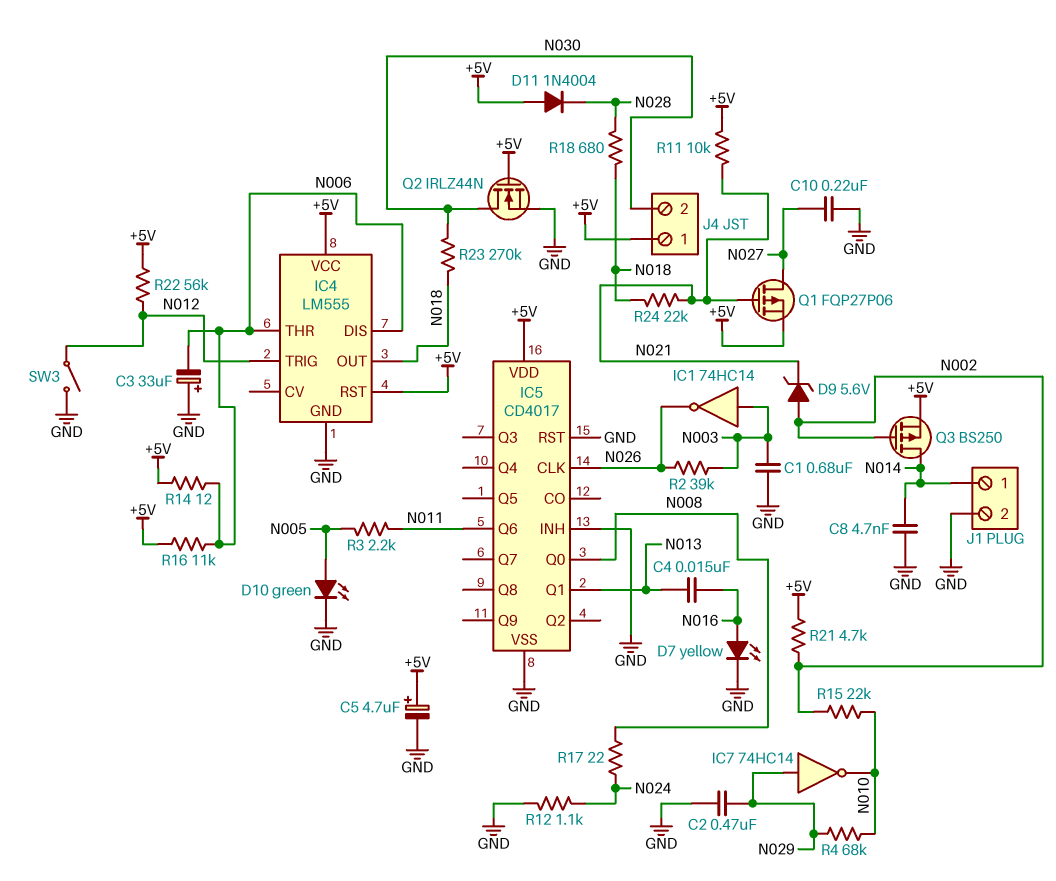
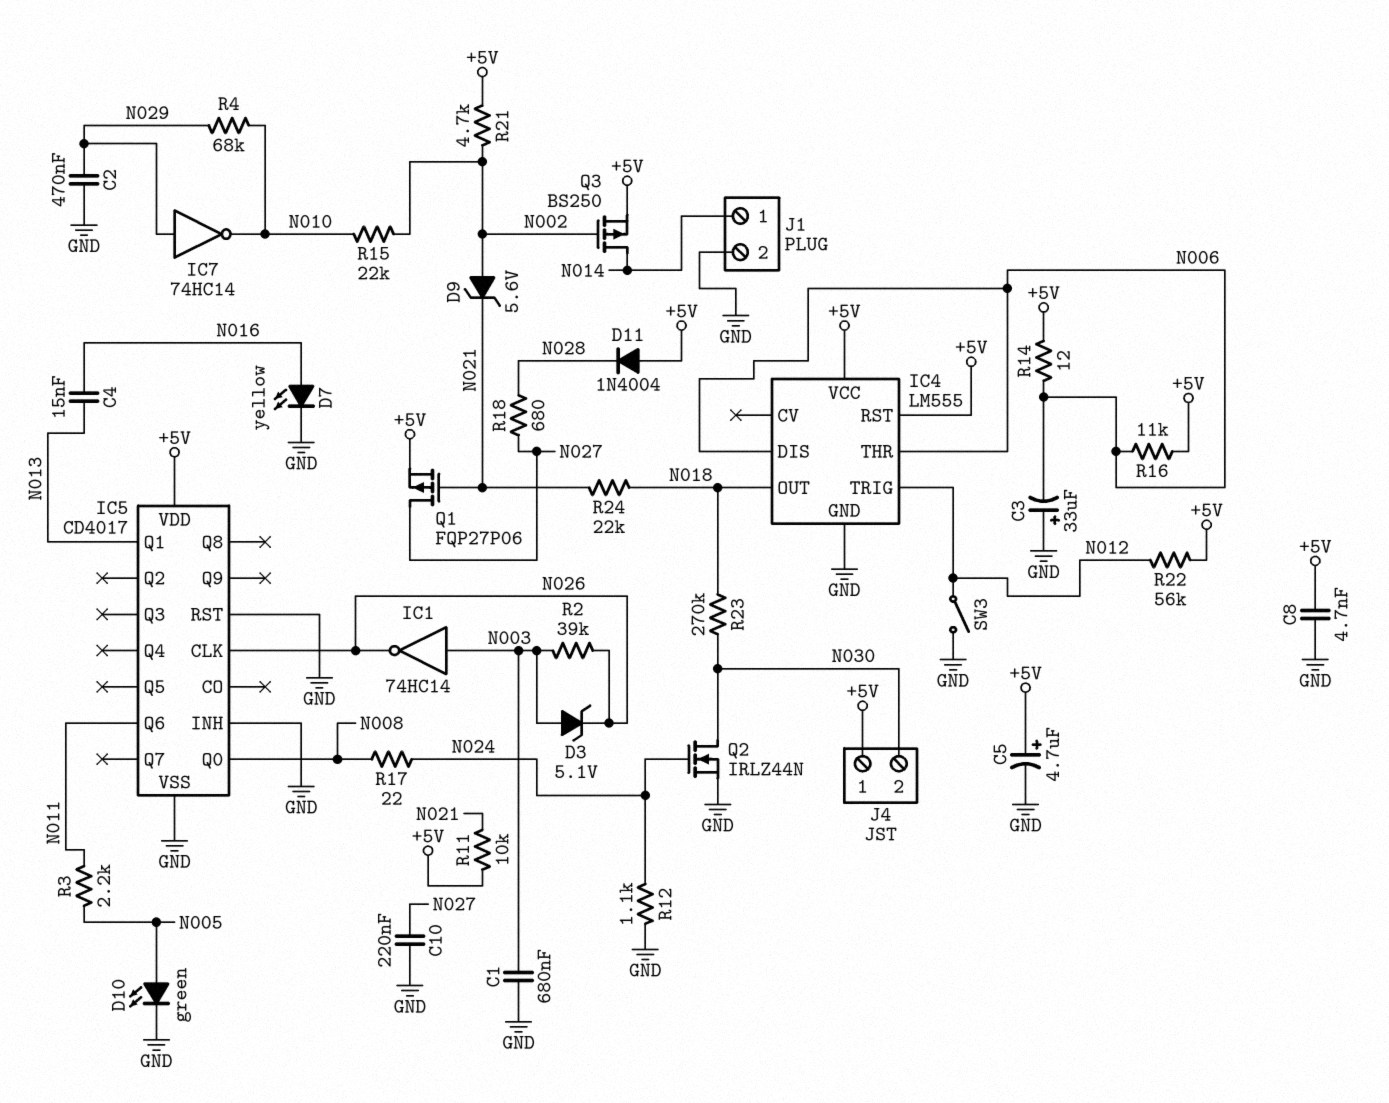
C8: 4.7nF (GND, N014) -> 4.7nF (+5V, GND)
D3: none -> zener 5.1V (A N003, K N026)
Q2: NMOS IRLZ44N (G +5V, D N030, S GND) -> NMOS IRLZ44N (G N024, D N030, S GND)
R18: 680 (N018, N028) -> 680 (N027, N028)

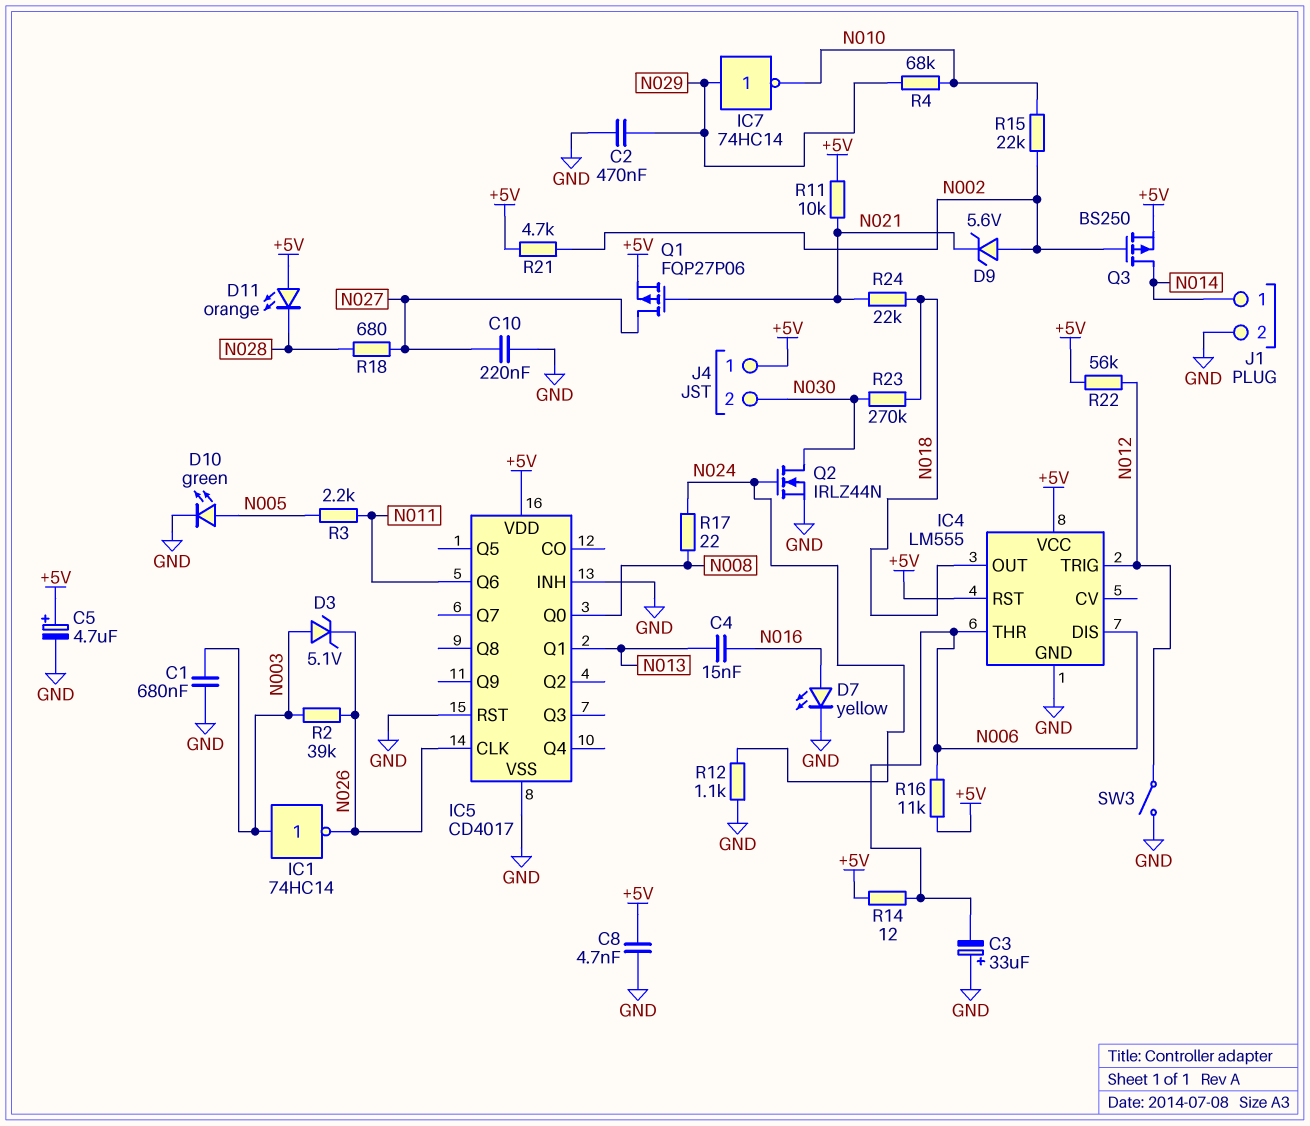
D11: diode 1N4004 (A +5V, K N028) -> LED orange (A +5V, K N028)

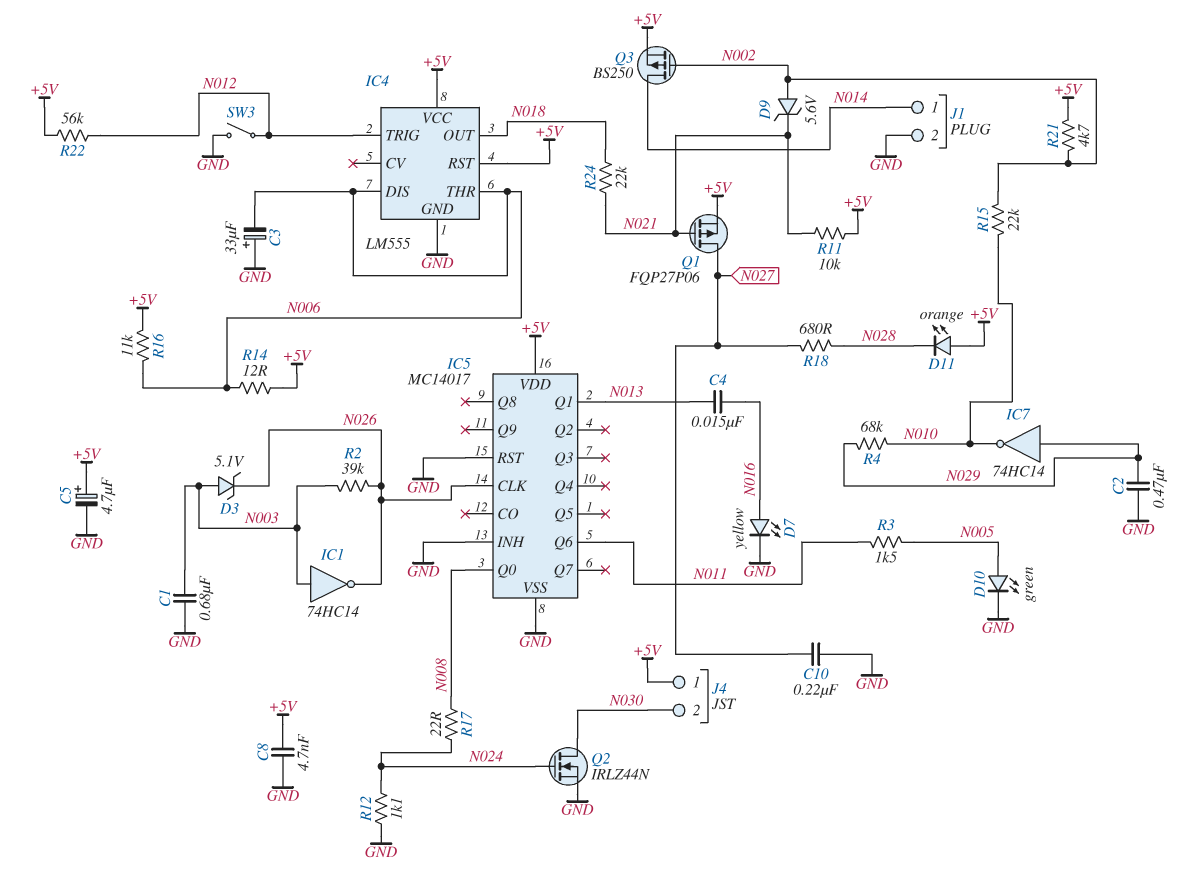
IC5: CD4017 -> MC14017
R3: 2.2k (N005, N011) -> 1.5k (N005, N011)
R23: 270k (N018, N030) -> none

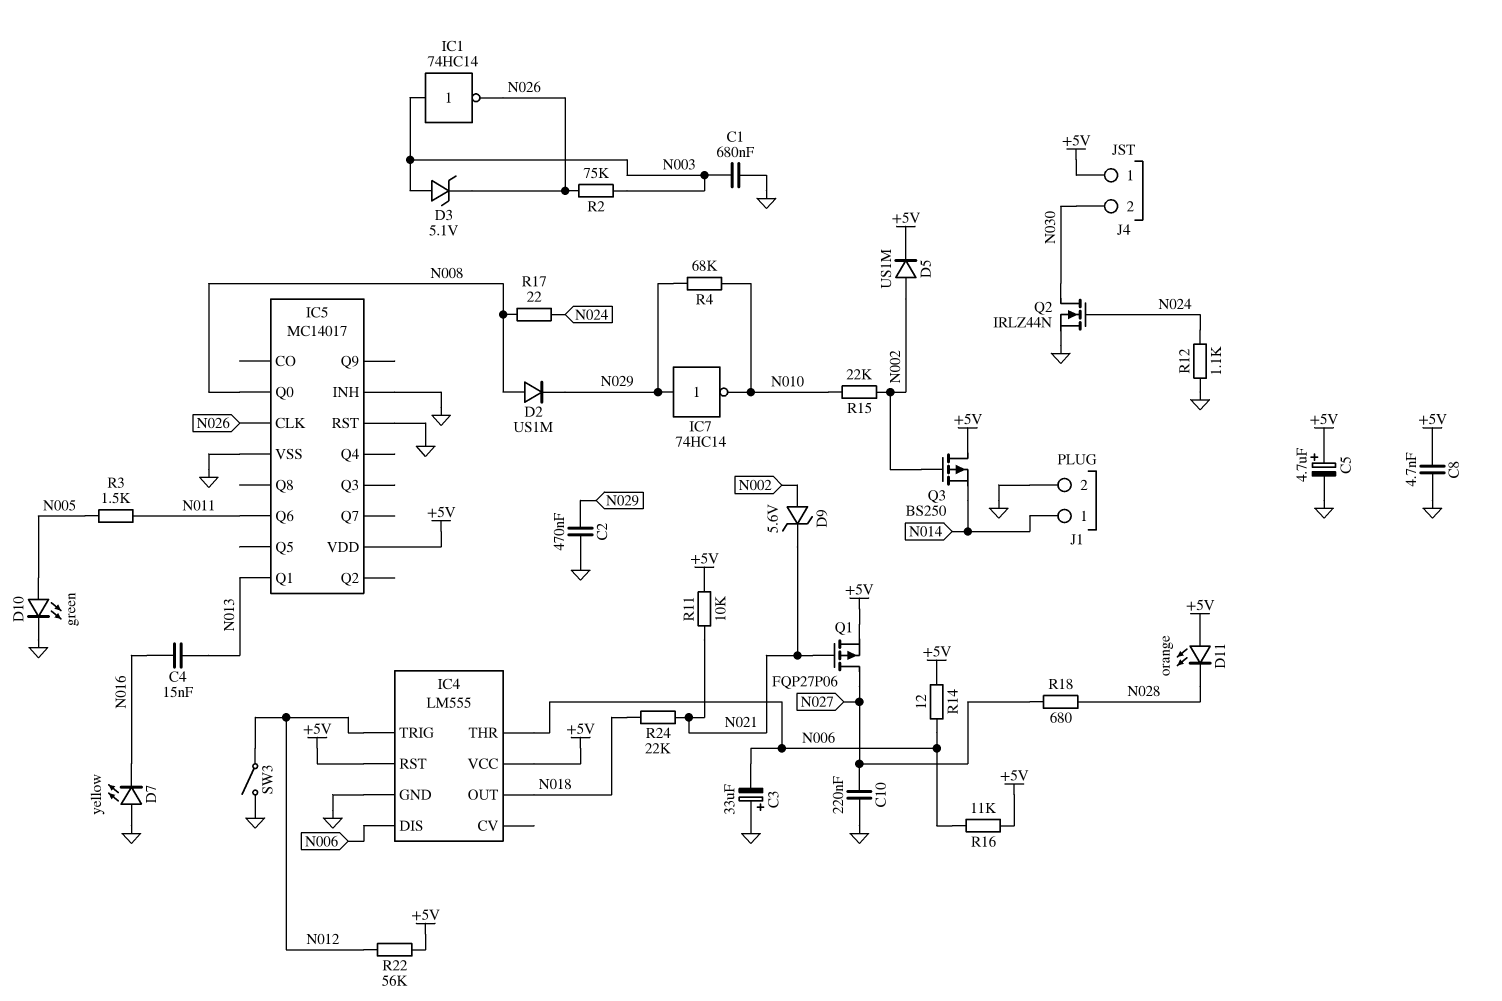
D2: none -> diode US1M (A N008, K N029)
D5: none -> diode US1M (A N002, K +5V)
D7: LED yellow (A N016, K GND) -> LED yellow (A GND, K N016)
Q3: PMOS BS250 (G N002, D N014, S +5V) -> PMOS BS250 (G N002, D +5V, S N014)
R2: 39k (N003, N026) -> 75k (N003, N026)
R21: 4.7k (+5V, N002) -> none

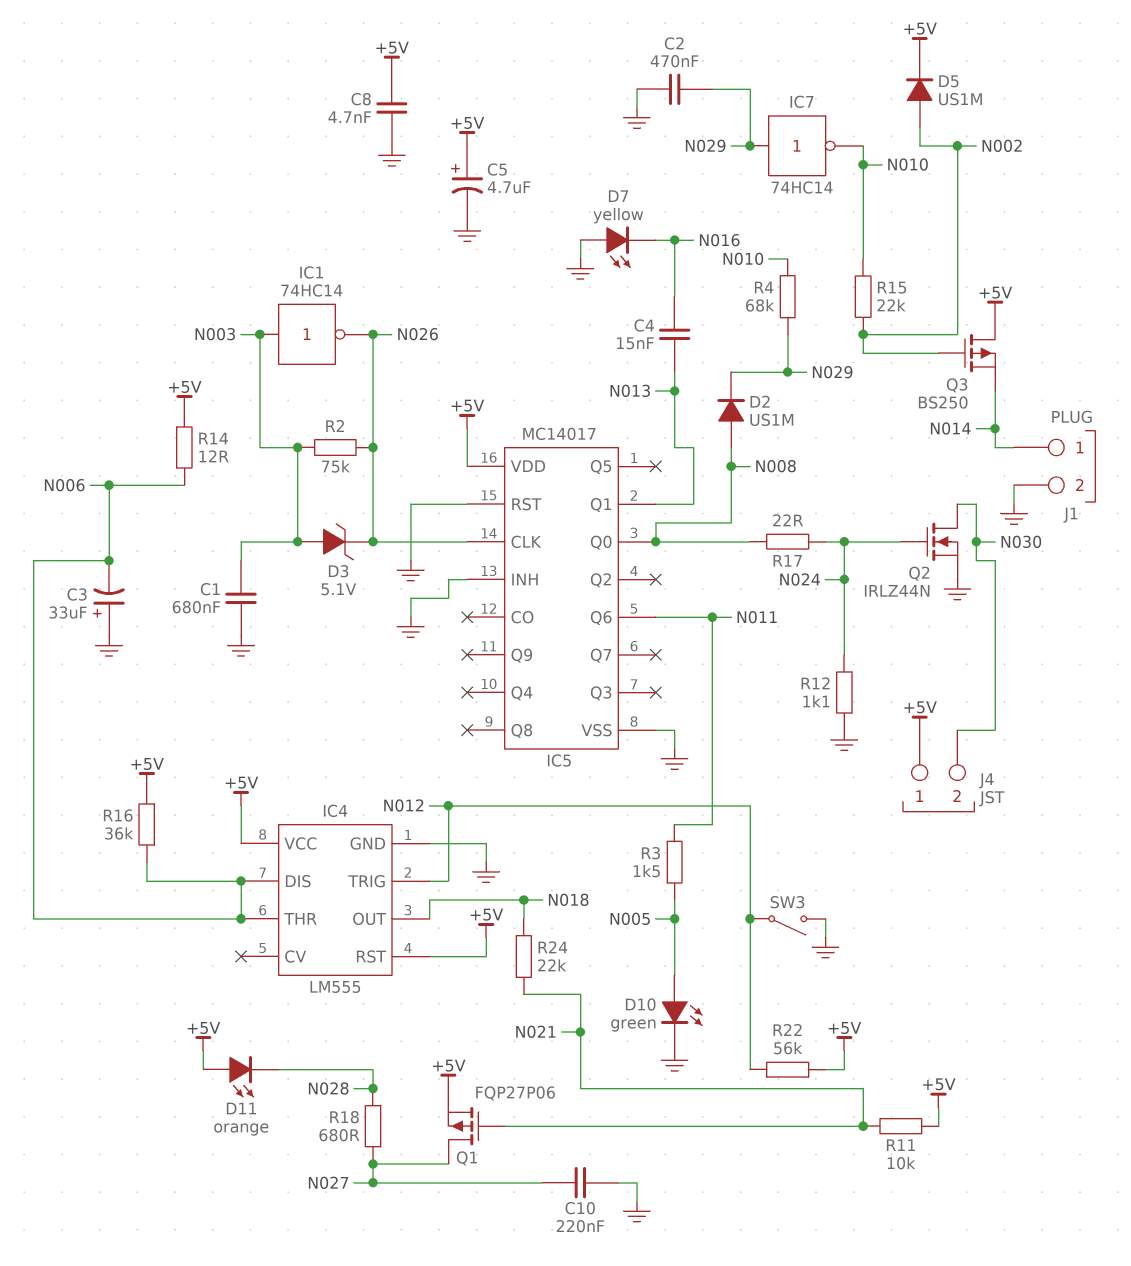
D9: zener 5.6V (A N002, K N021) -> none
R16: 11k (+5V, N006) -> 36k (+5V, N006)

